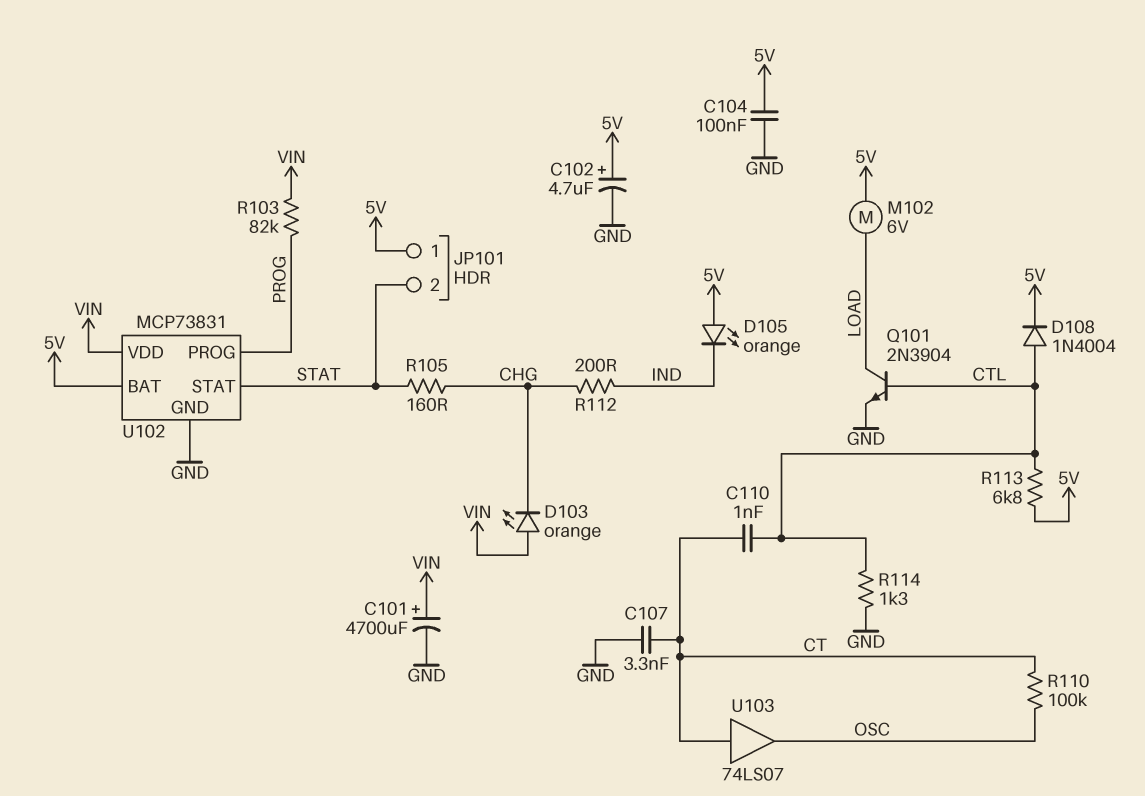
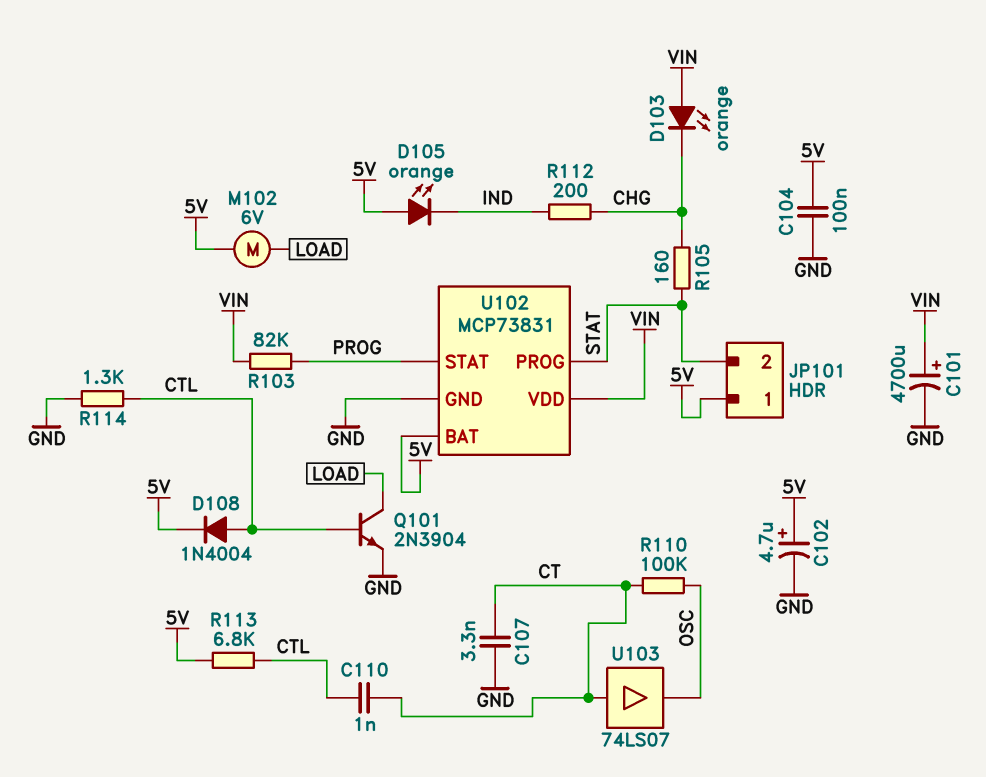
U102 pin PROG: PROG -> STAT
U102 pin STAT: STAT -> PROG

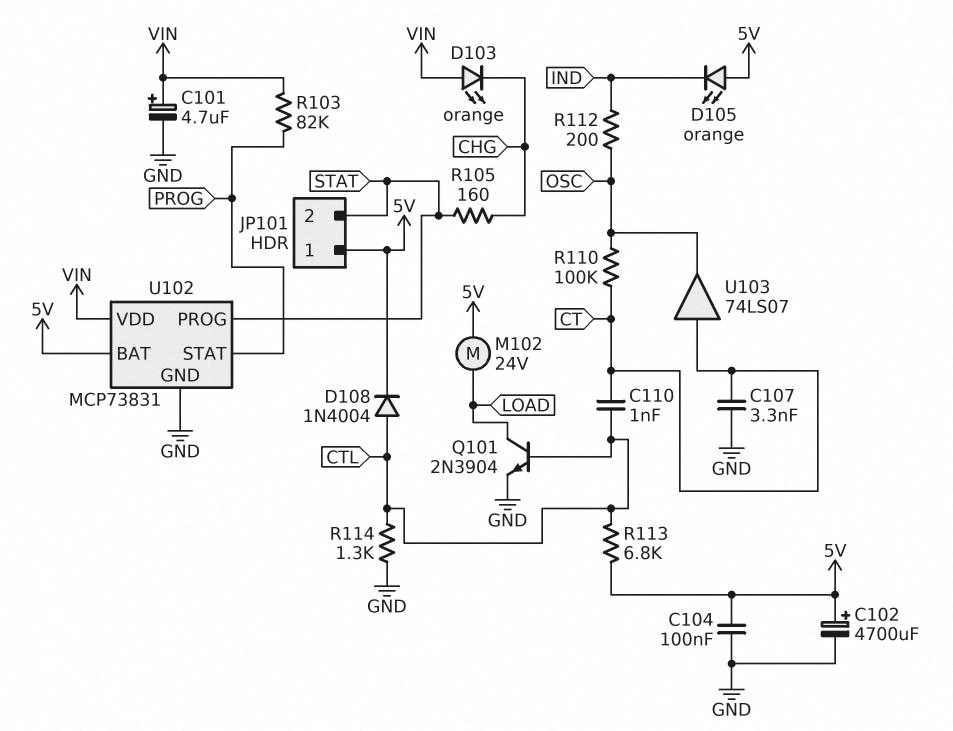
C101: 4700uF (plus VIN, minus GND) -> 4.7uF (plus VIN, minus GND)
C102: 4.7uF (plus 5V, minus GND) -> 4700uF (plus 5V, minus GND)
M102: motor 6V (5V, LOAD) -> motor 24V (5V, LOAD)
R112: 200 (CHG, IND) -> 200 (IND, OSC)

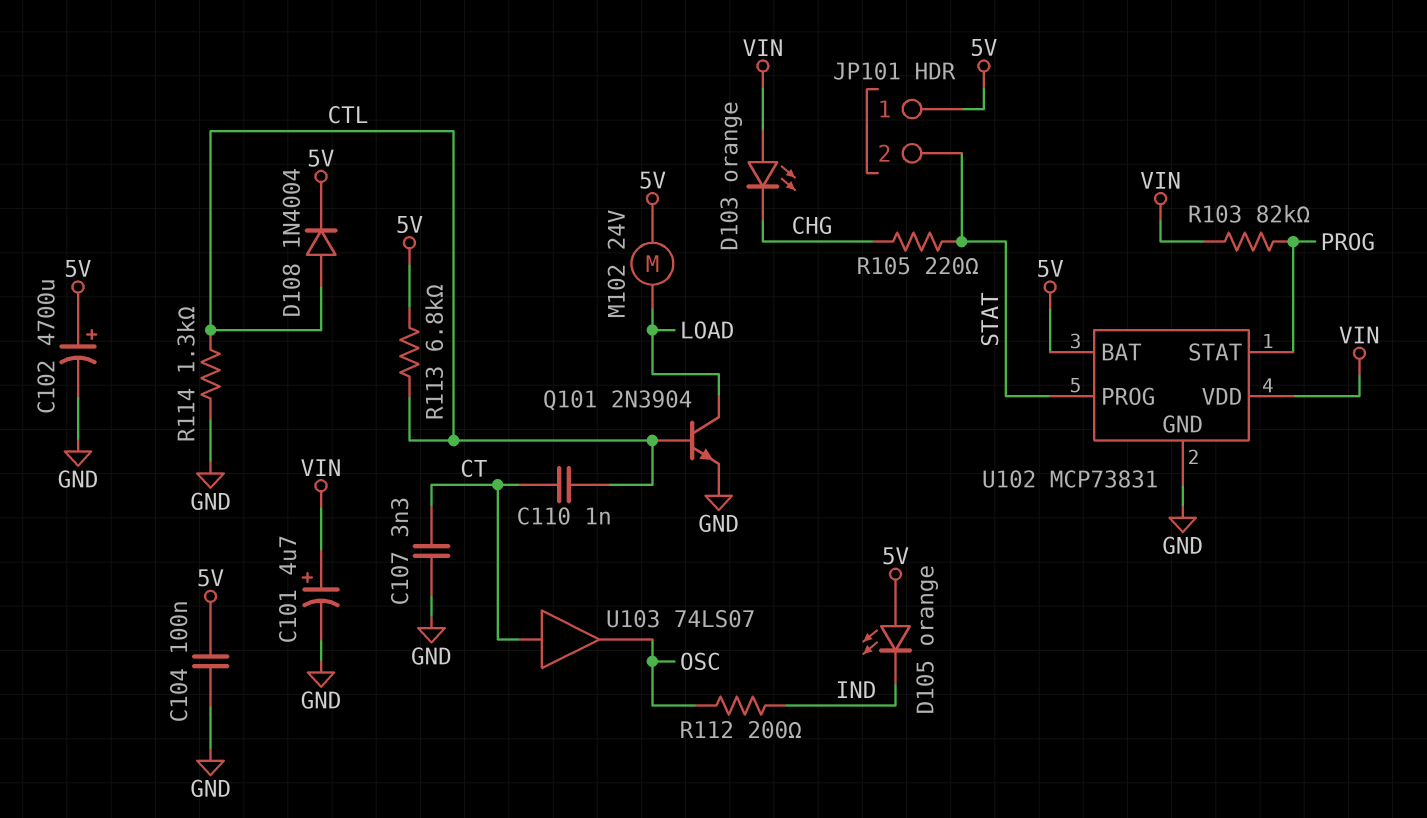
R105: 160 (CHG, STAT) -> 220 (CHG, STAT)
R110: 100k (CT, OSC) -> none

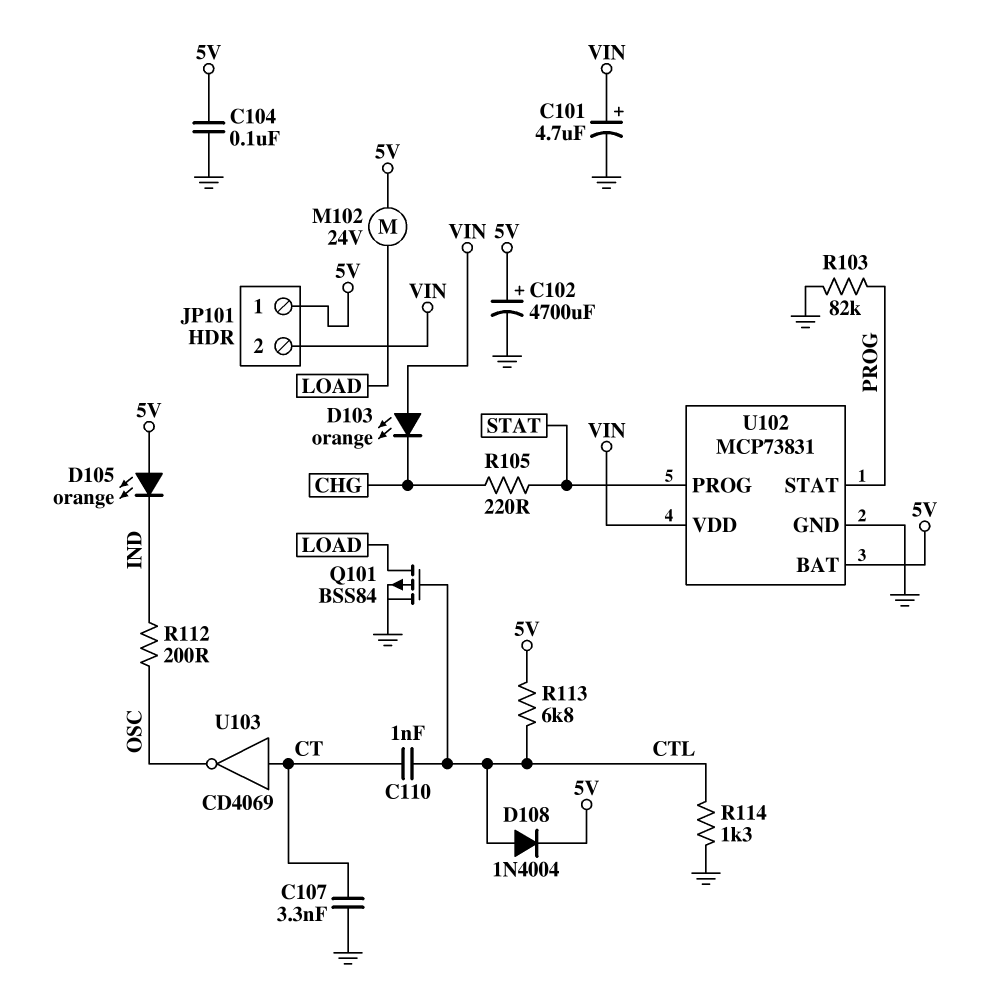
JP101 pin 2: STAT -> VIN
Q101: NPN 2N3904 (B CTL, C LOAD, E GND) -> PMOS BSS84 (G CTL, D LOAD, S GND)
R103: 82k (PROG, VIN) -> 82k (GND, PROG)
U103: buffer 74LS07 (in CT, out OSC) -> NOT CD4069 (in CT, out OSC)

